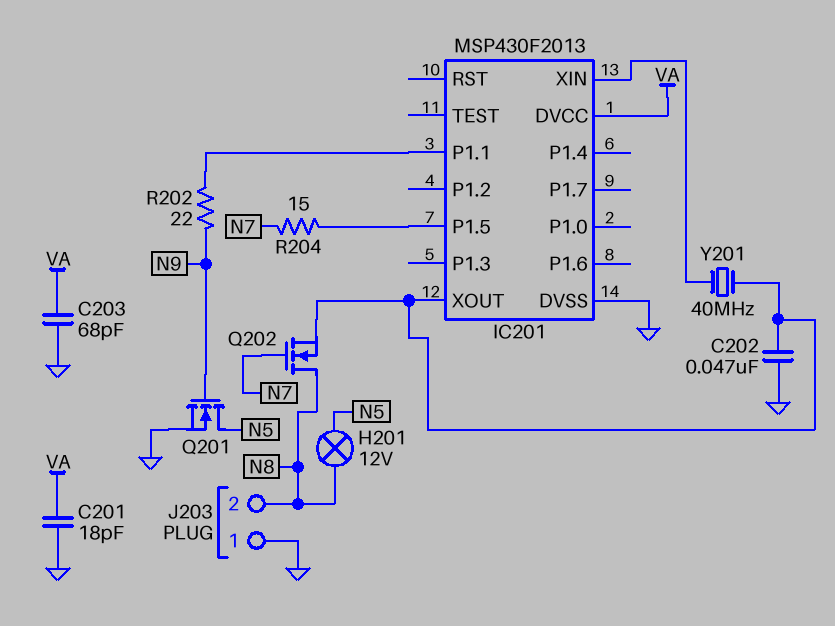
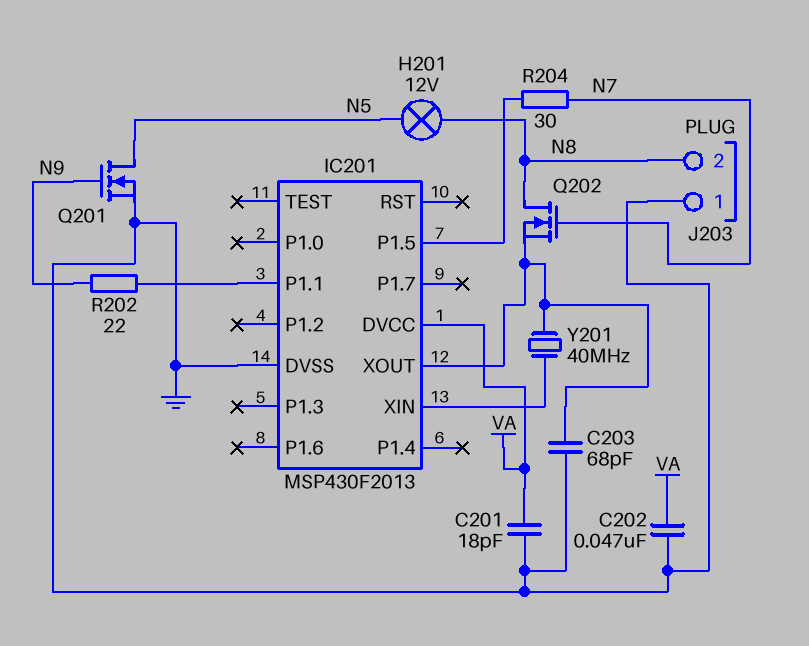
C202: 47nF (GND, IC201/XOUT) -> 47nF (GND, VA)
C203: 68pF (GND, VA) -> 68pF (GND, IC201/XOUT)
R204: 15 (IC201/P1.5, N7) -> 30 (IC201/P1.5, N7)

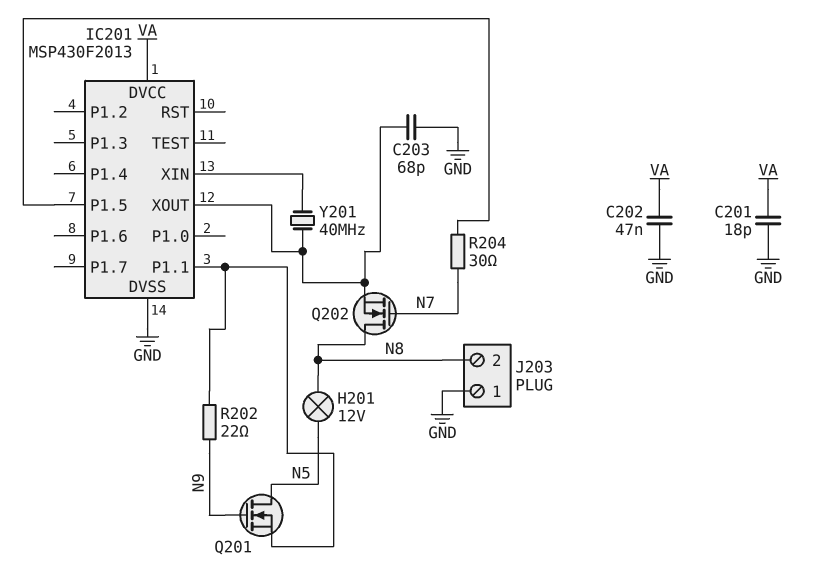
Q201: NMOS (G N9, D N5, S GND) -> NMOS (G N9, D N5, S IC201/P1.1)

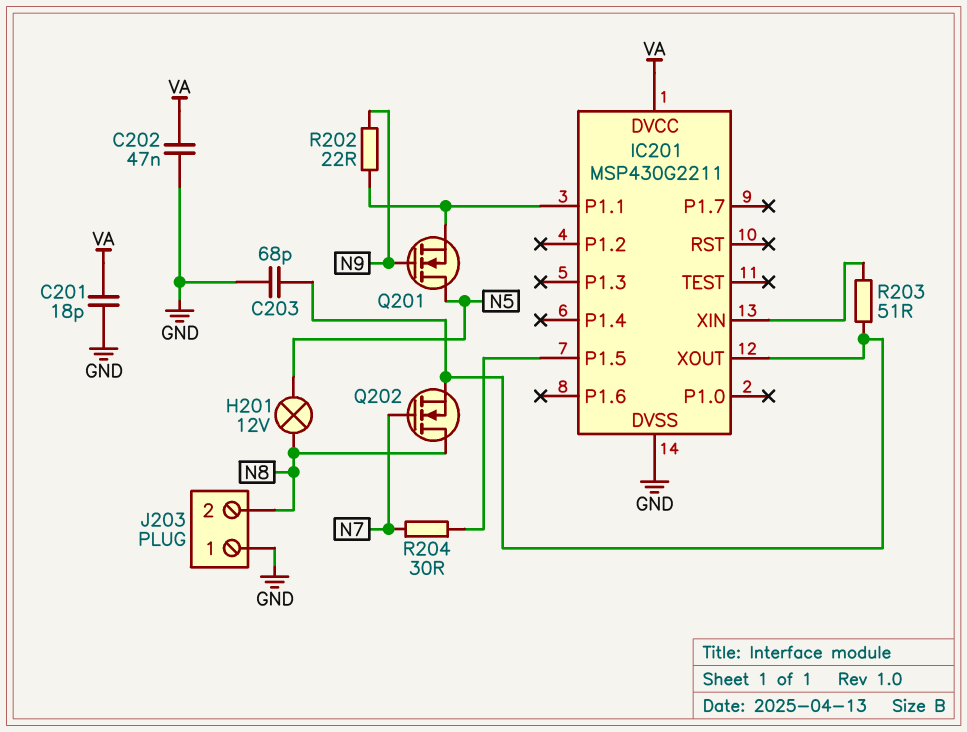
IC201: MSP430F2013 -> MSP430G2211
R203: none -> 51 (IC201/XIN, IC201/XOUT)
Y201: 40MHz (IC201/XIN, IC201/XOUT) -> none

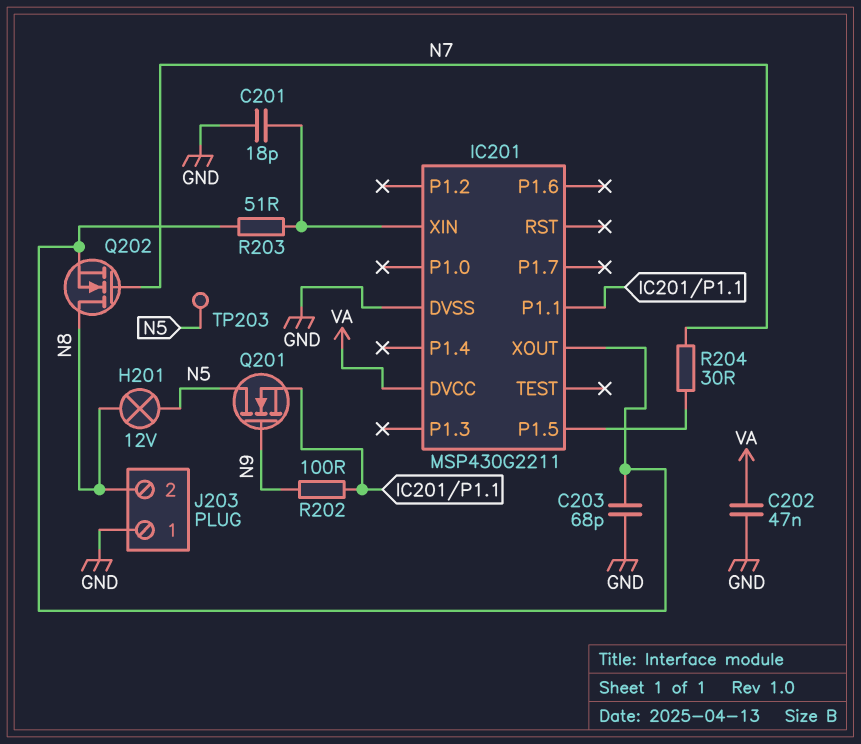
C201: 18pF (GND, VA) -> 18pF (GND, IC201/XIN)
R202: 22 (IC201/P1.1, N9) -> 100 (IC201/P1.1, N9)
TP203: none -> test point (N5)

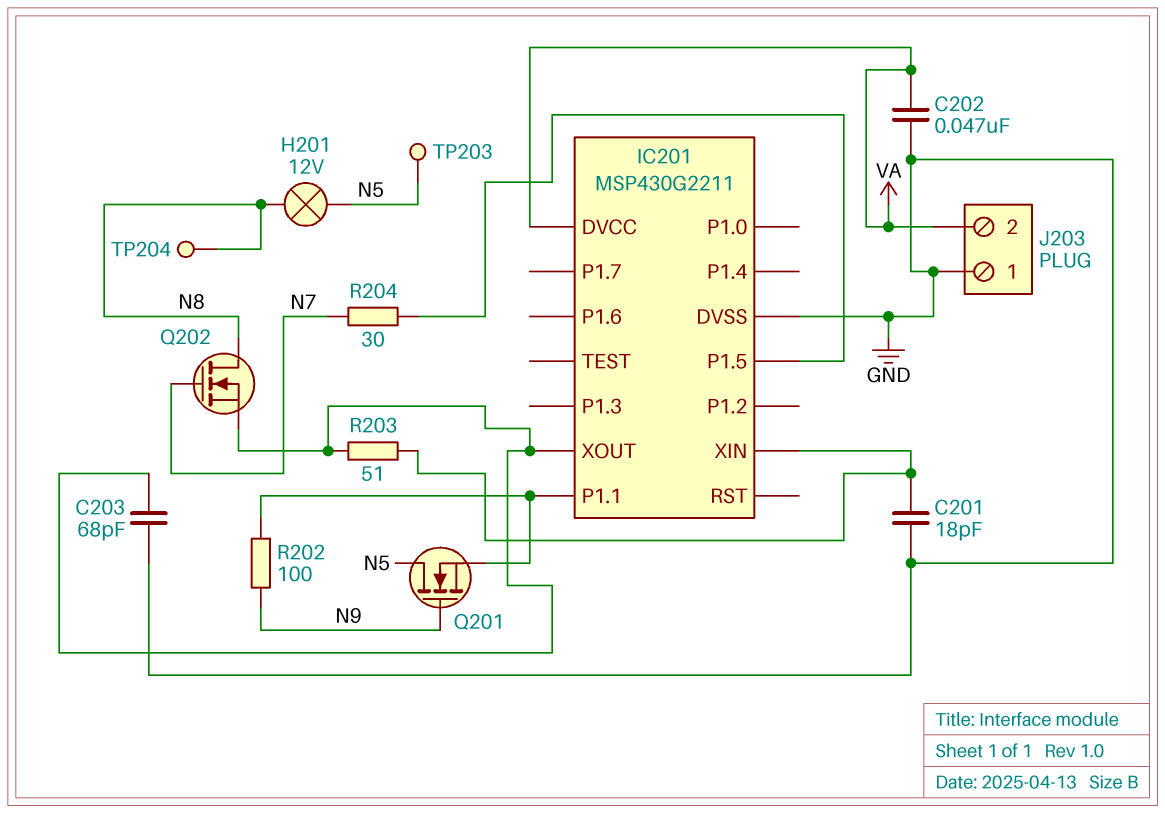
J203 pin 2: N8 -> VA
TP204: none -> test point (N8)

